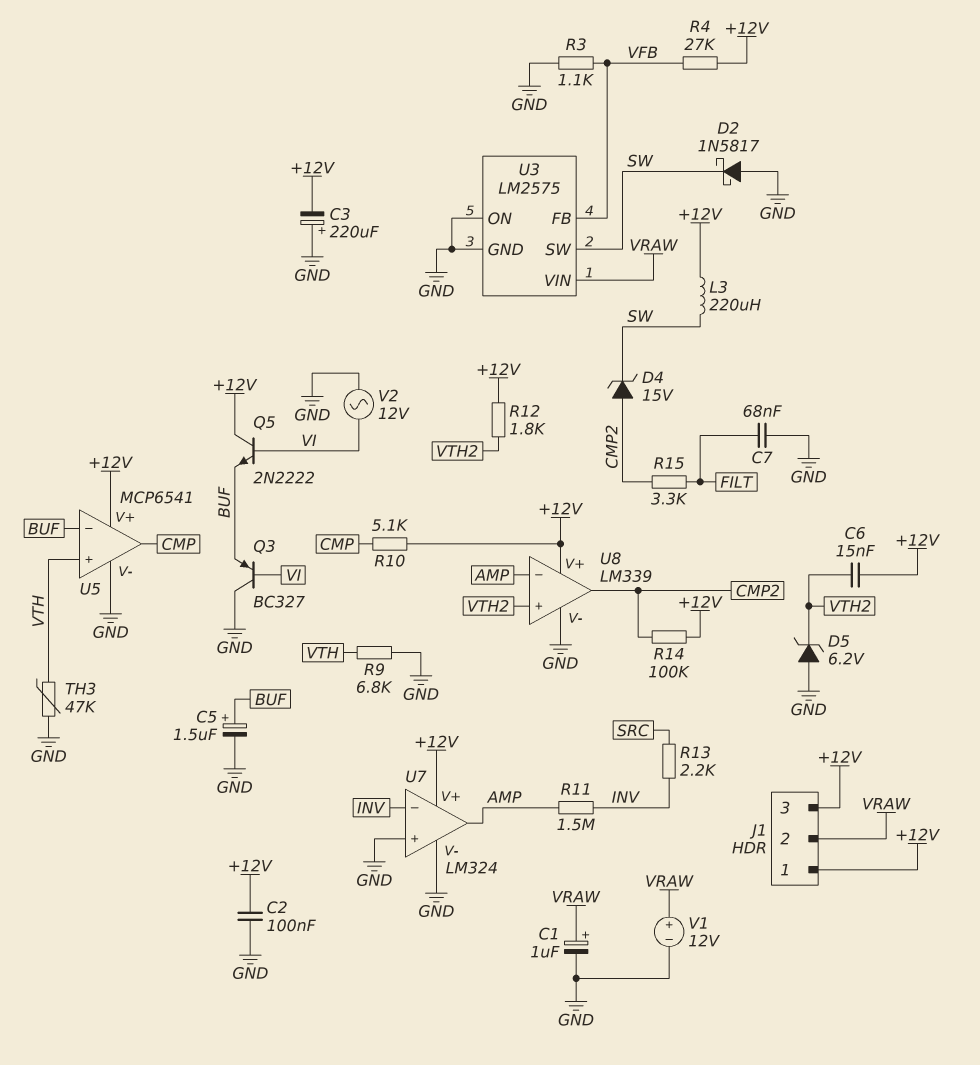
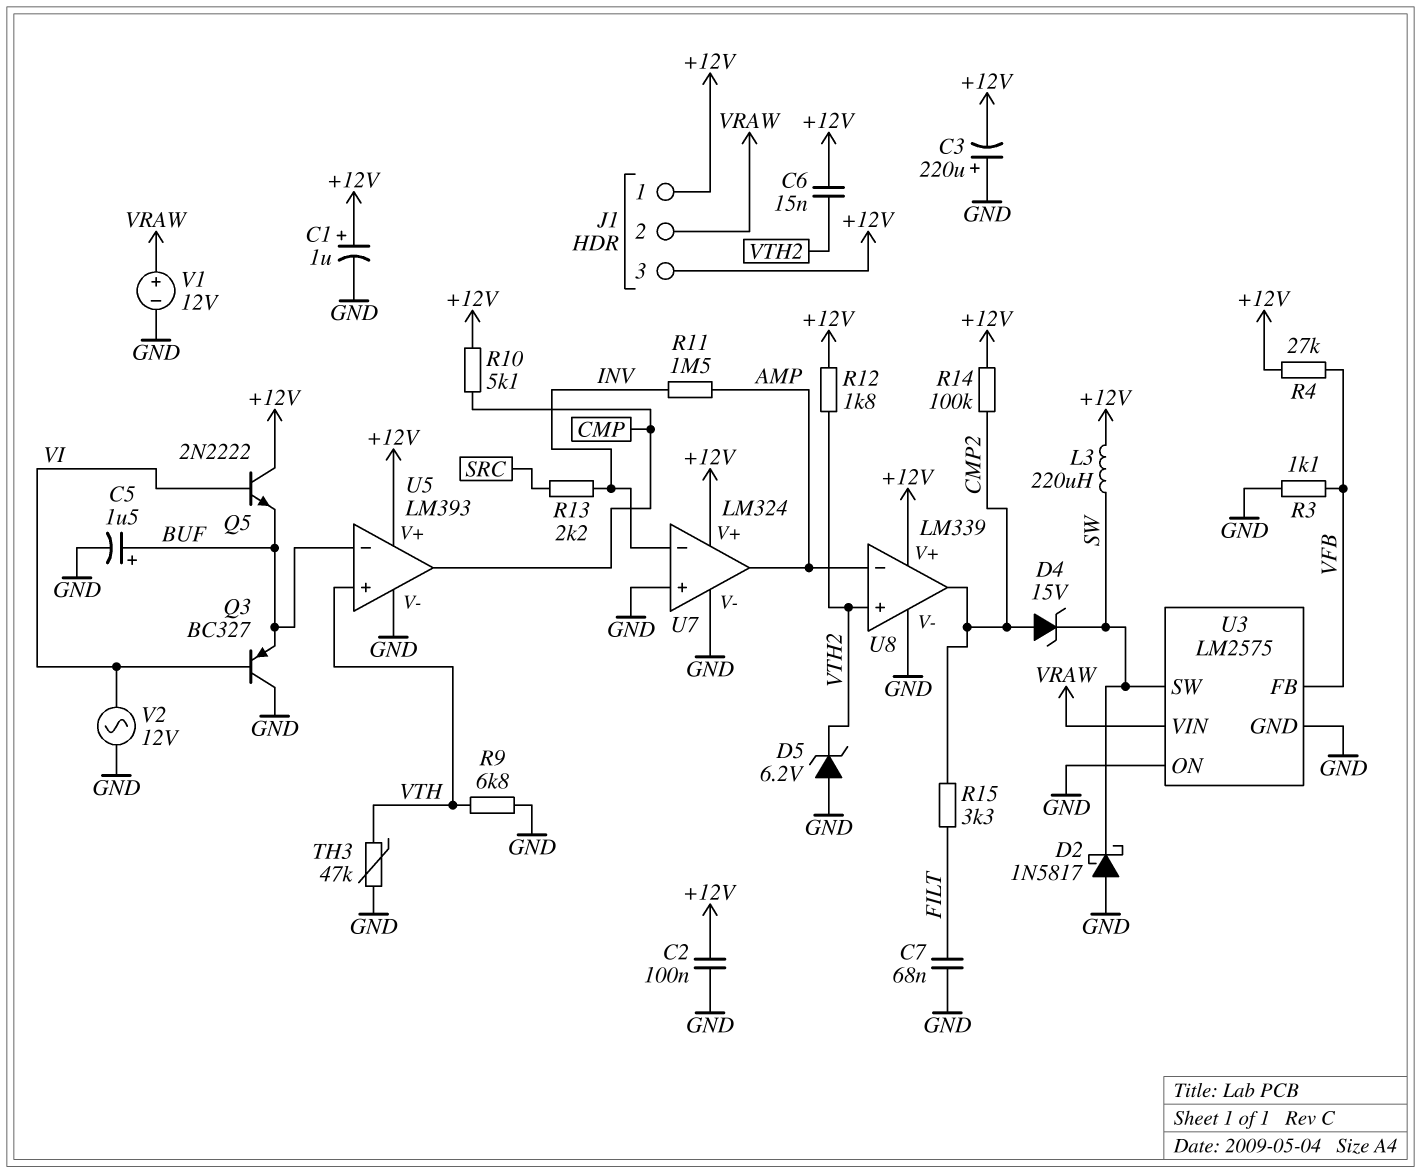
C1: 1uF (plus VRAW, minus GND) -> 1uF (plus +12V, minus GND)
U5: MCP6541 -> LM393

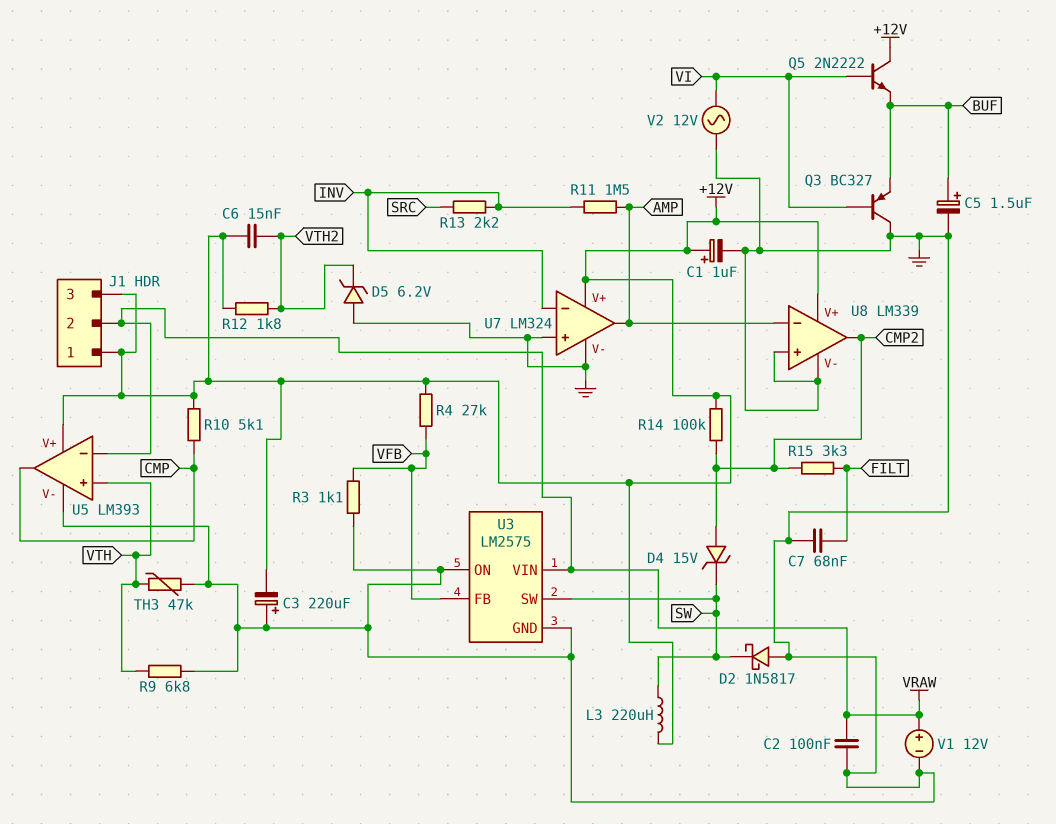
C2: 100nF (+12V, GND) -> 100nF (GND, VRAW)
U5 pin in-: BUF -> VRAW
U8 pin in+: VTH2 -> GND

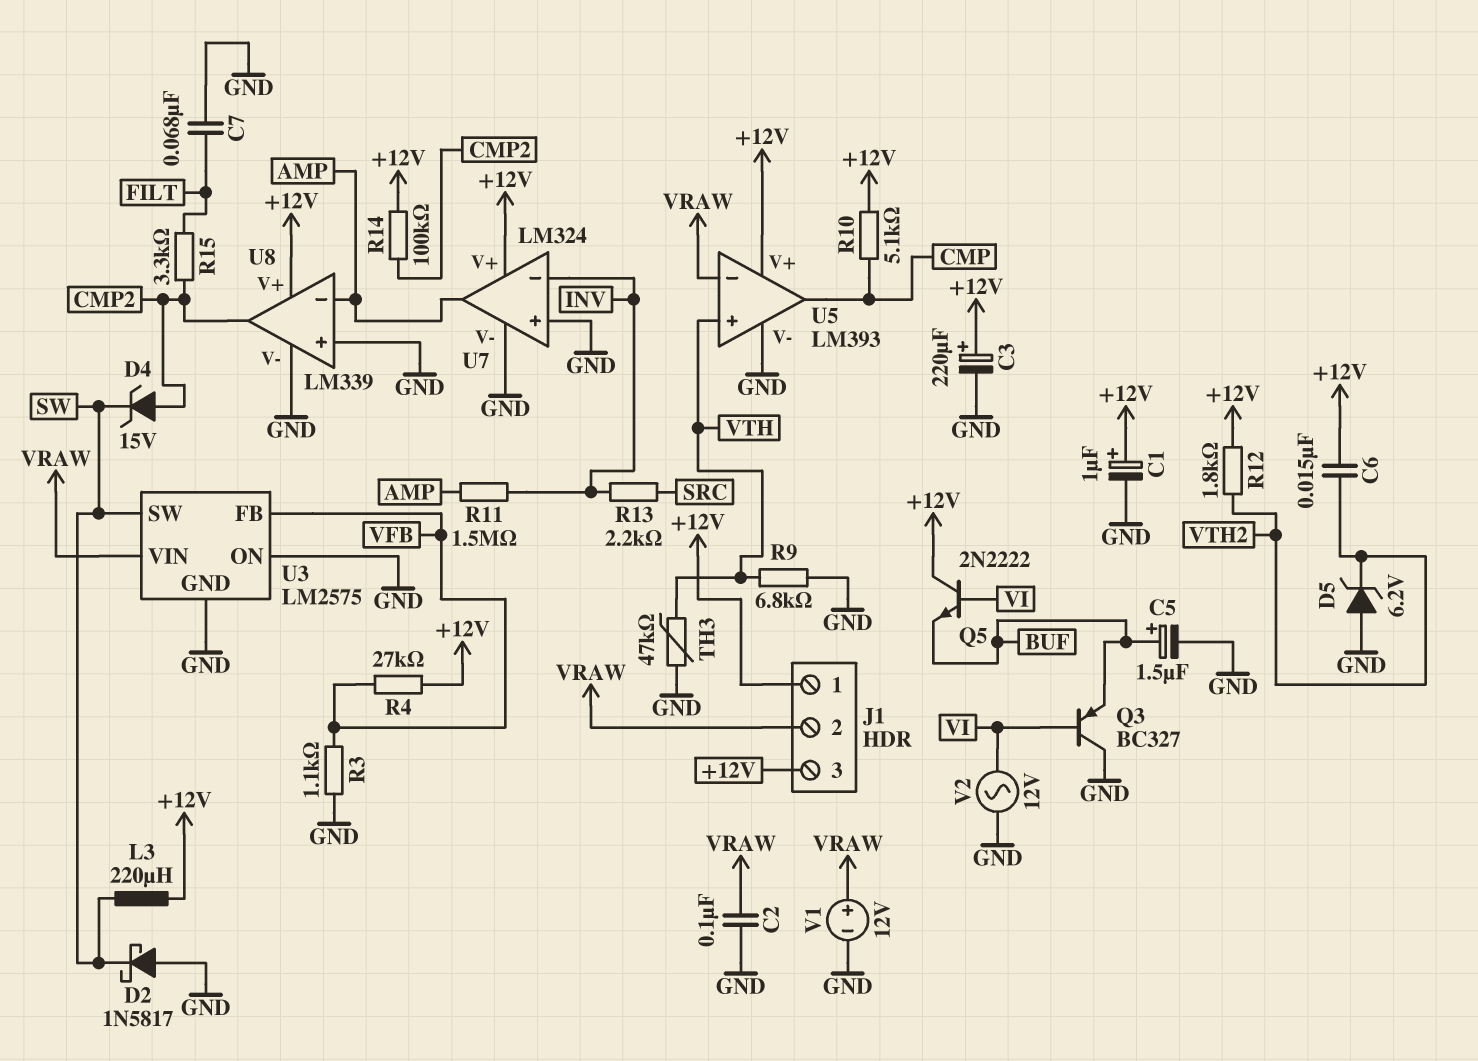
C3: 220uF (plus GND, minus +12V) -> 220uF (plus +12V, minus GND)

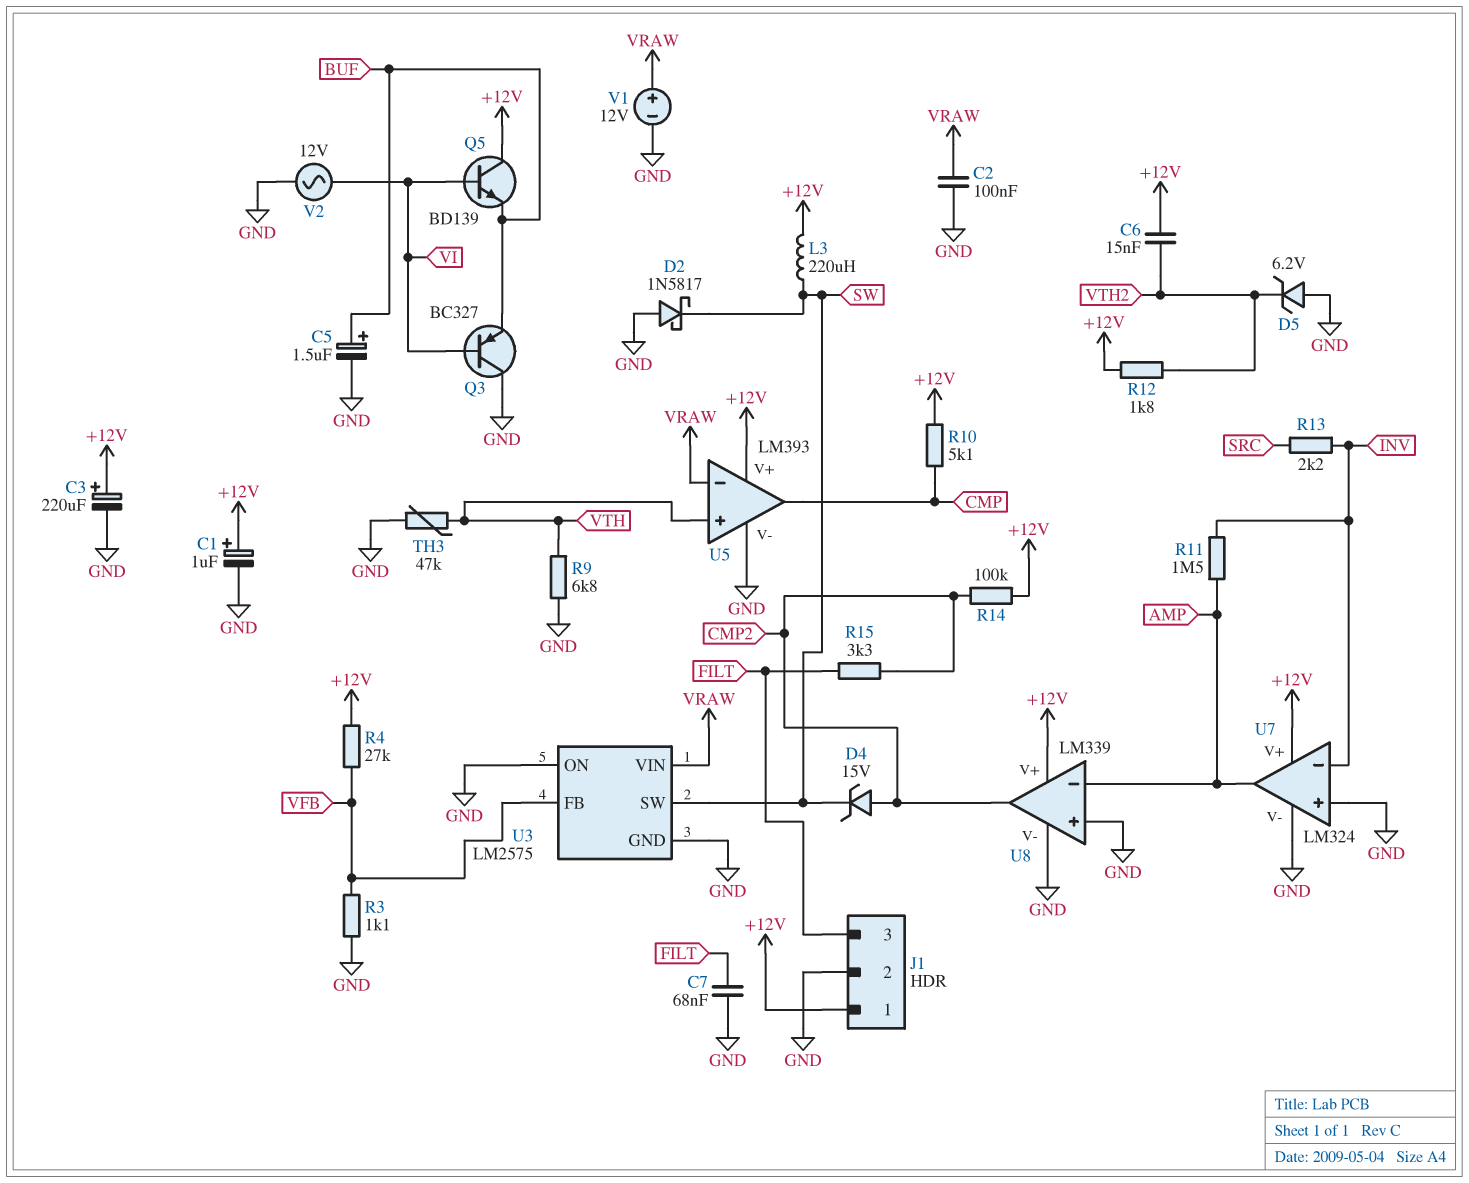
J1 pin 2: VRAW -> GND
J1 pin 3: +12V -> FILT
Q5: NPN 2N2222 (B VI, C +12V, E BUF) -> NPN BD139 (B VI, C +12V, E BUF)

